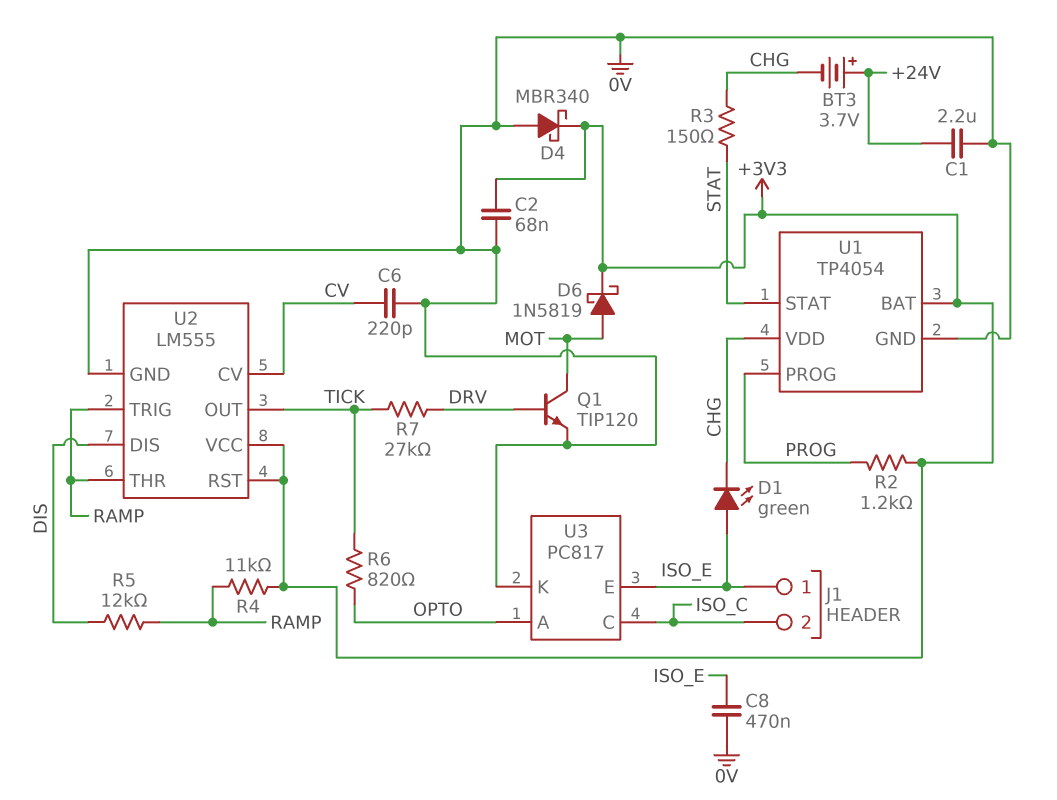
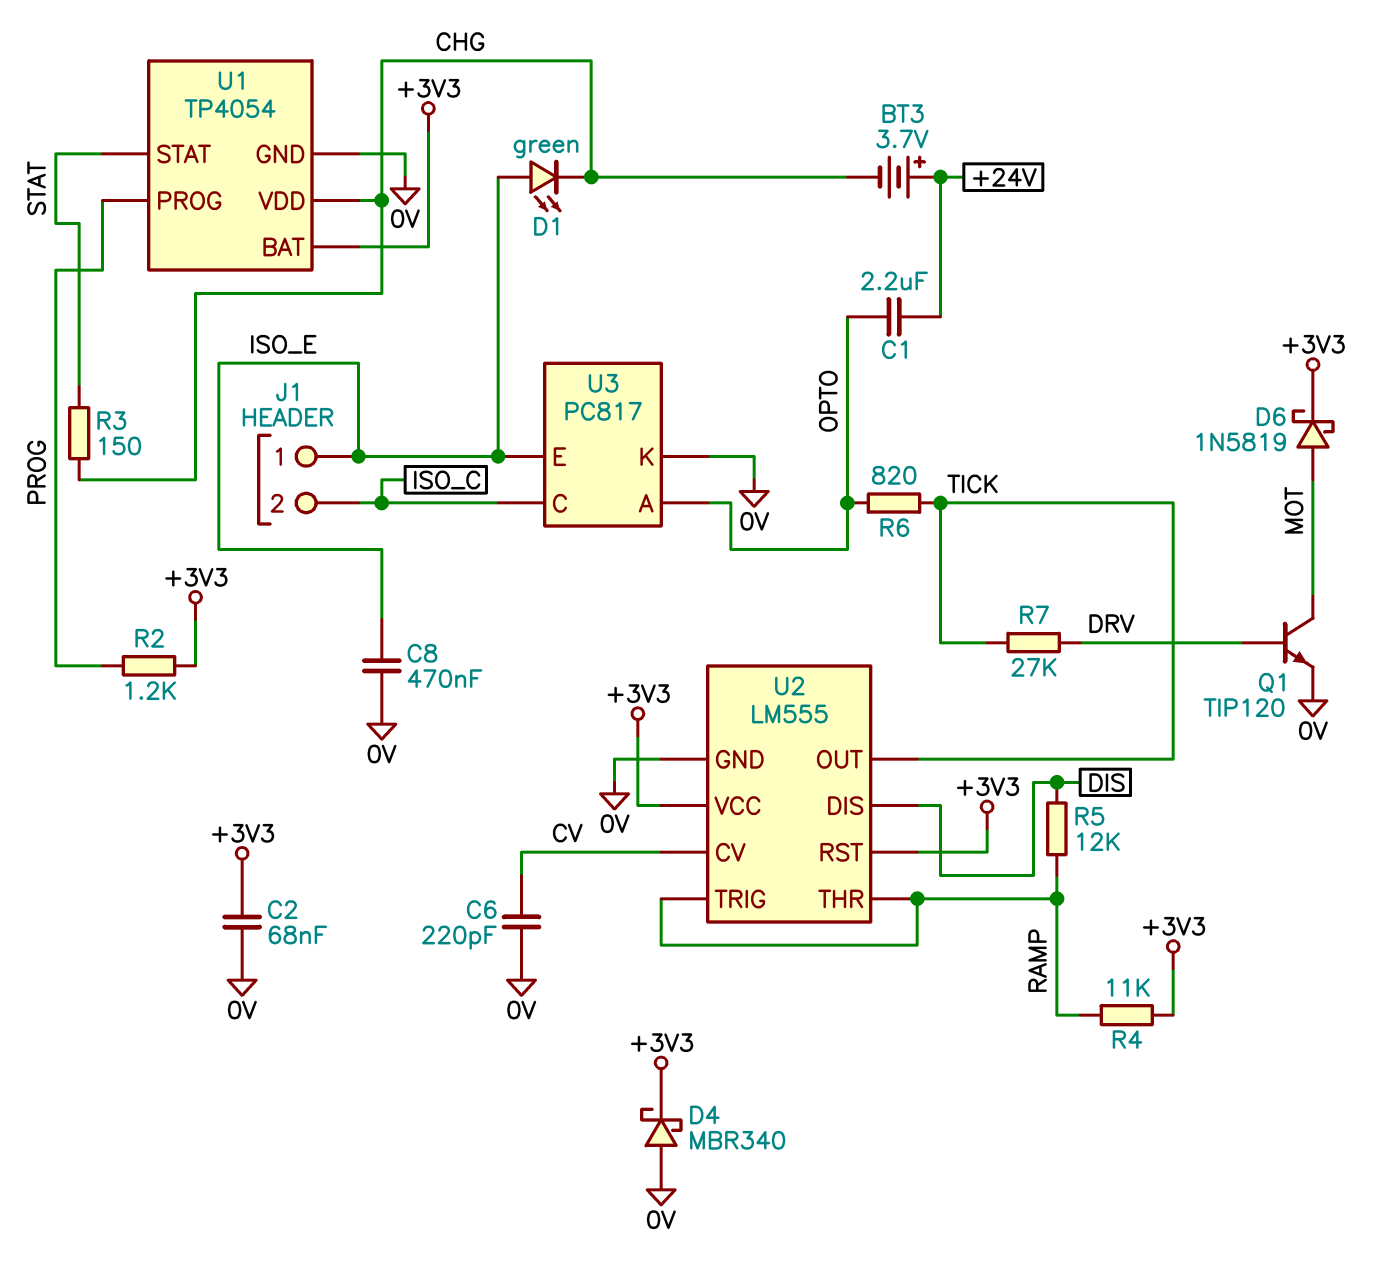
C1: 2.2uF (+24V, 0V) -> 2.2uF (+24V, OPTO)

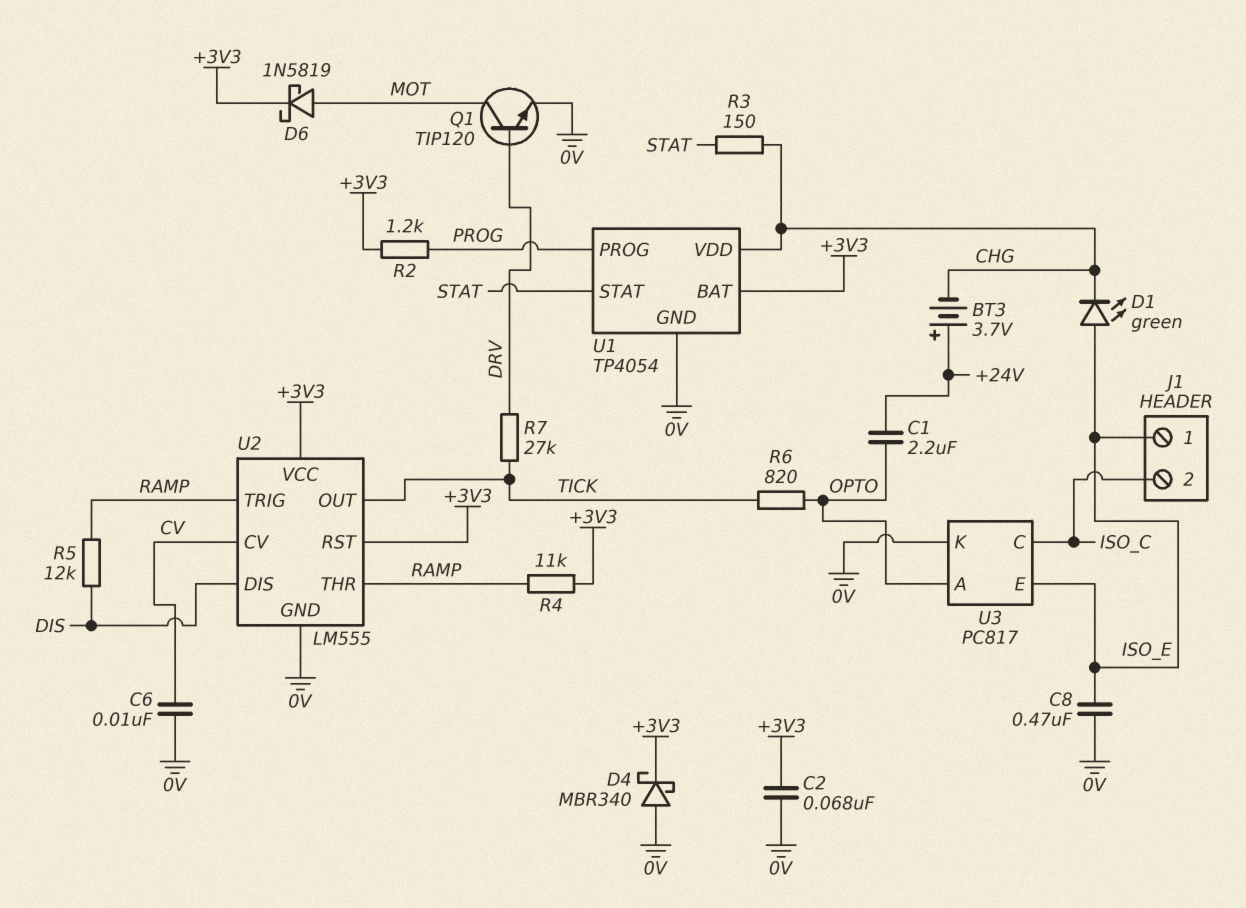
C6: 220pF (0V, CV) -> 10nF (0V, CV)

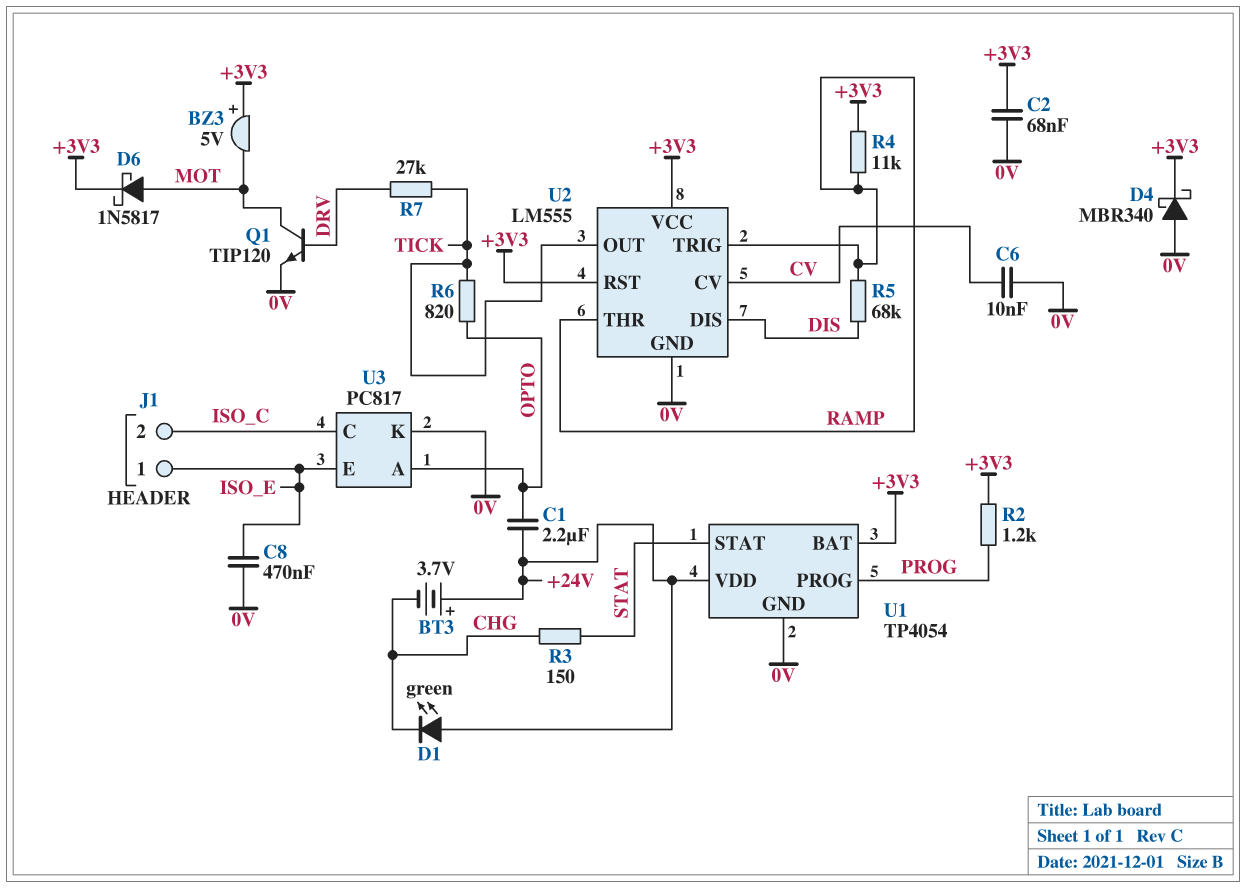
BZ3: none -> buzzer 5V (plus +3V3, minus MOT)
D1: LED green (A ISO_E, K CHG) -> LED green (A +24V, K CHG)
D6: schottky 1N5819 (A MOT, K +3V3) -> schottky 1N5817 (A MOT, K +3V3)
R5: 12k (DIS, RAMP) -> 68k (DIS, RAMP)
U1 pin VDD: CHG -> +24V

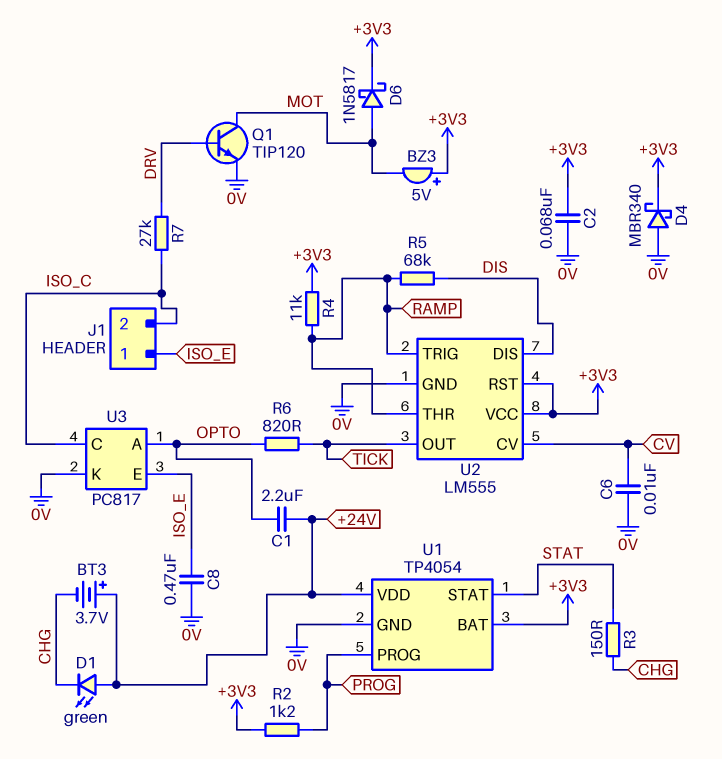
R7: 27k (DRV, TICK) -> 27k (DRV, ISO_C)

